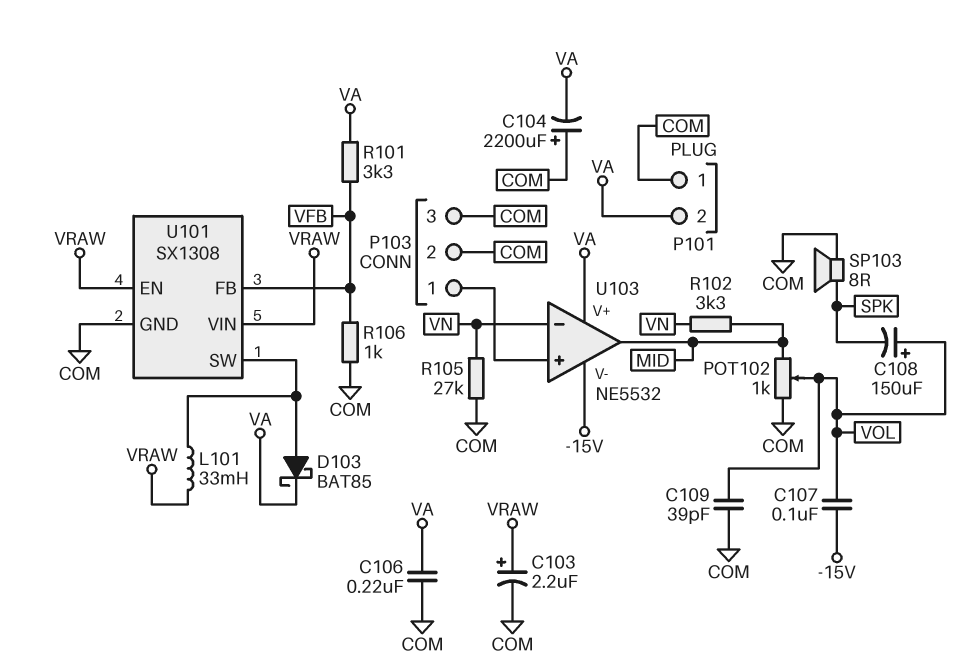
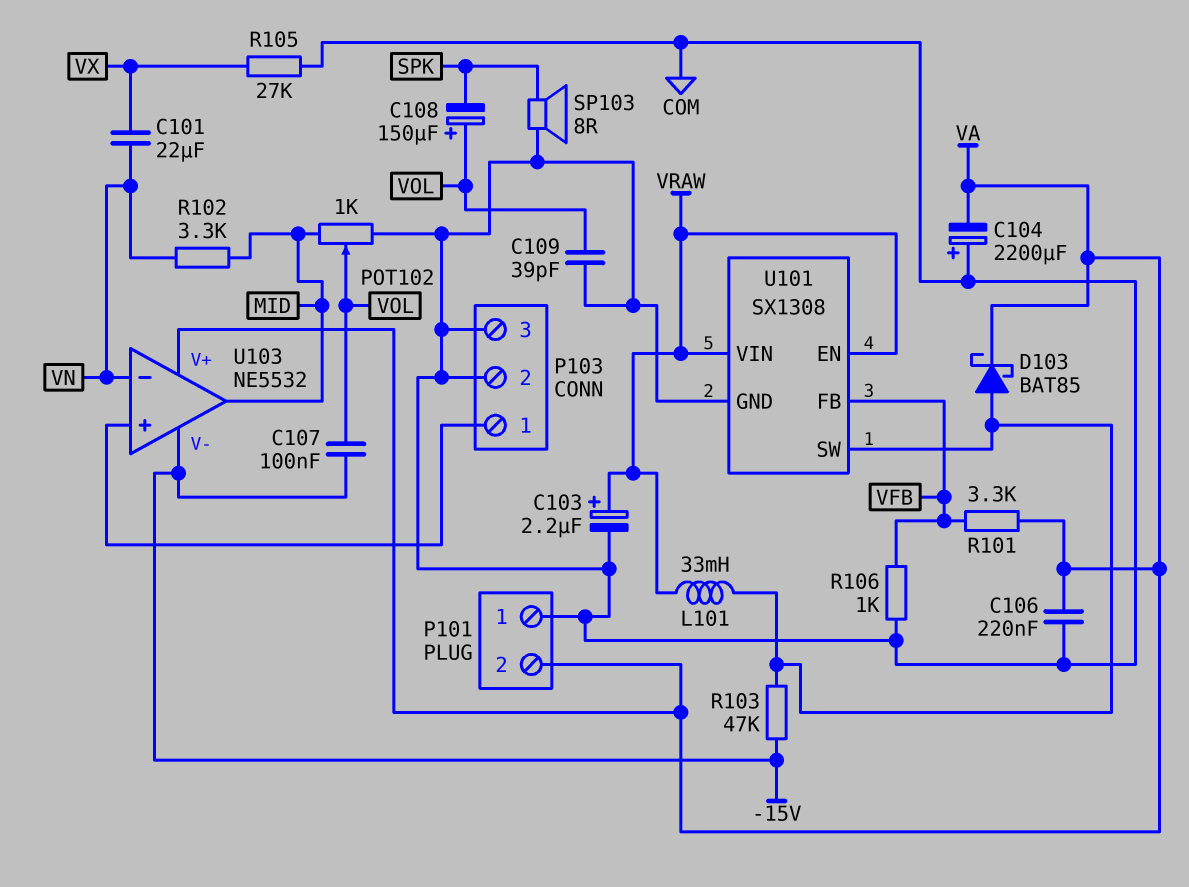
C101: none -> 22uF (VN, VX)
R103: none -> 47k (-15V, U101/SW)
R105: 27k (COM, VN) -> 27k (COM, VX)

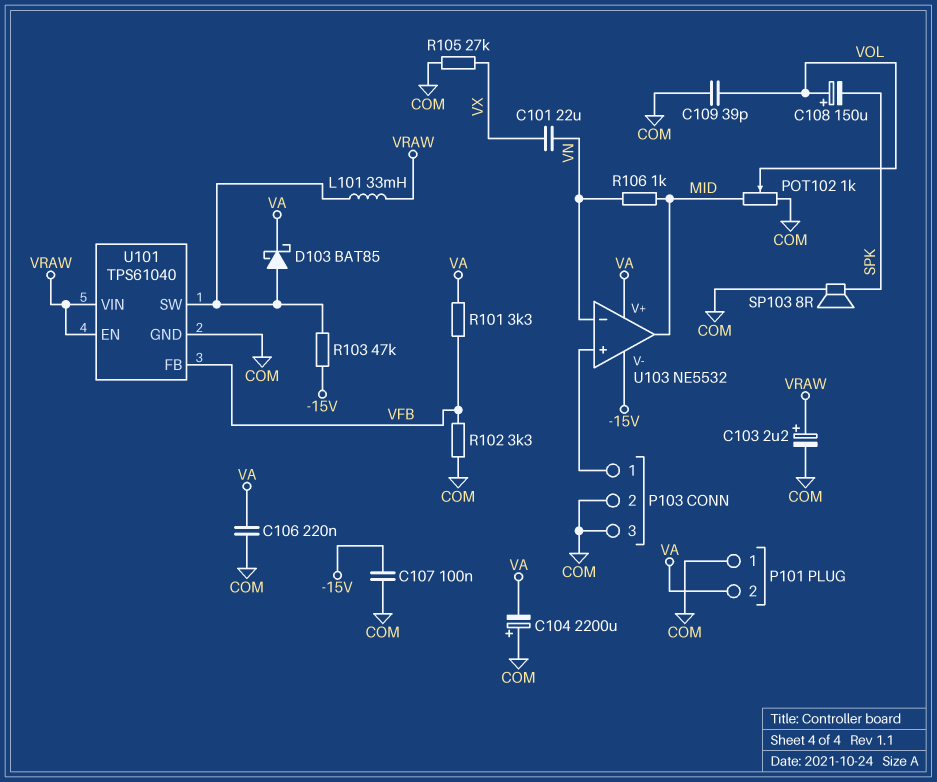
C107: 100nF (-15V, VOL) -> 100nF (-15V, COM)
R102: 3.3k (MID, VN) -> 3.3k (COM, VFB)
R106: 1k (COM, VFB) -> 1k (MID, VN)
U101: SX1308 -> TPS61040

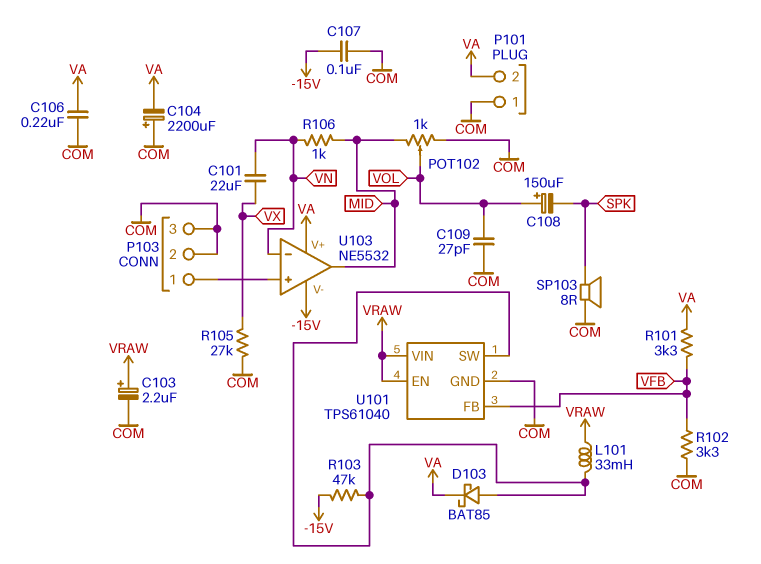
C109: 39pF (COM, VOL) -> 27pF (COM, VOL)

